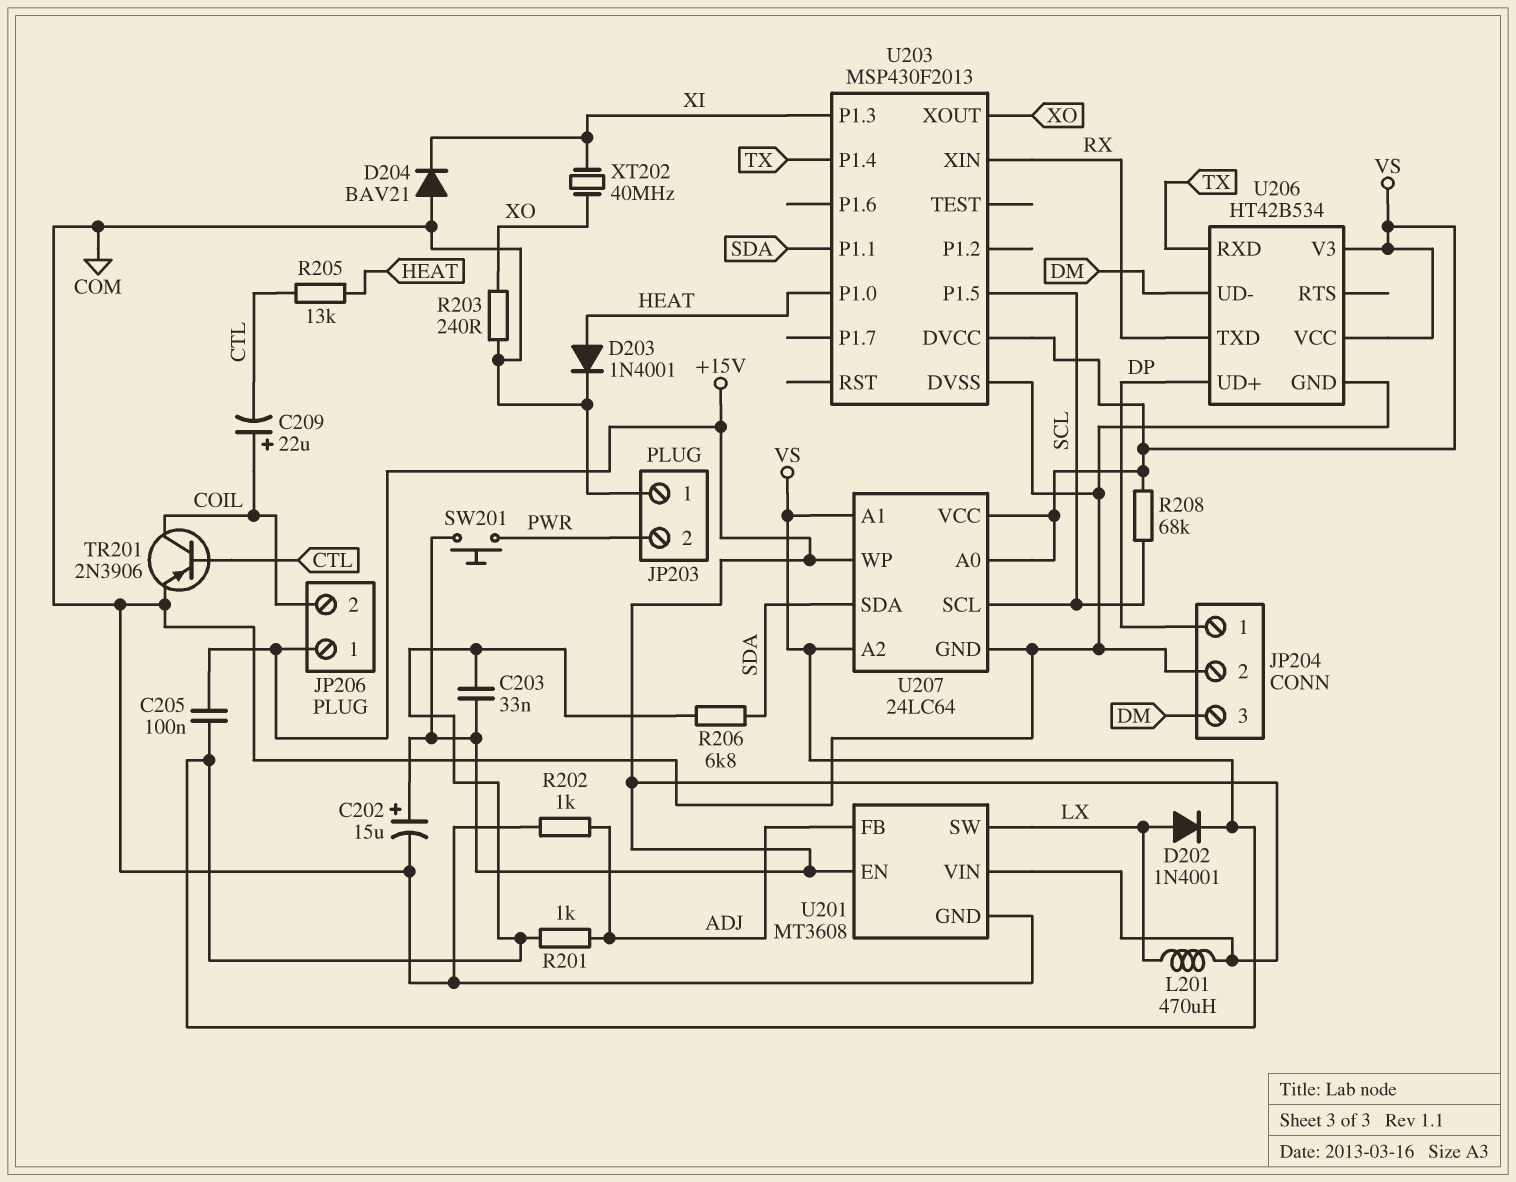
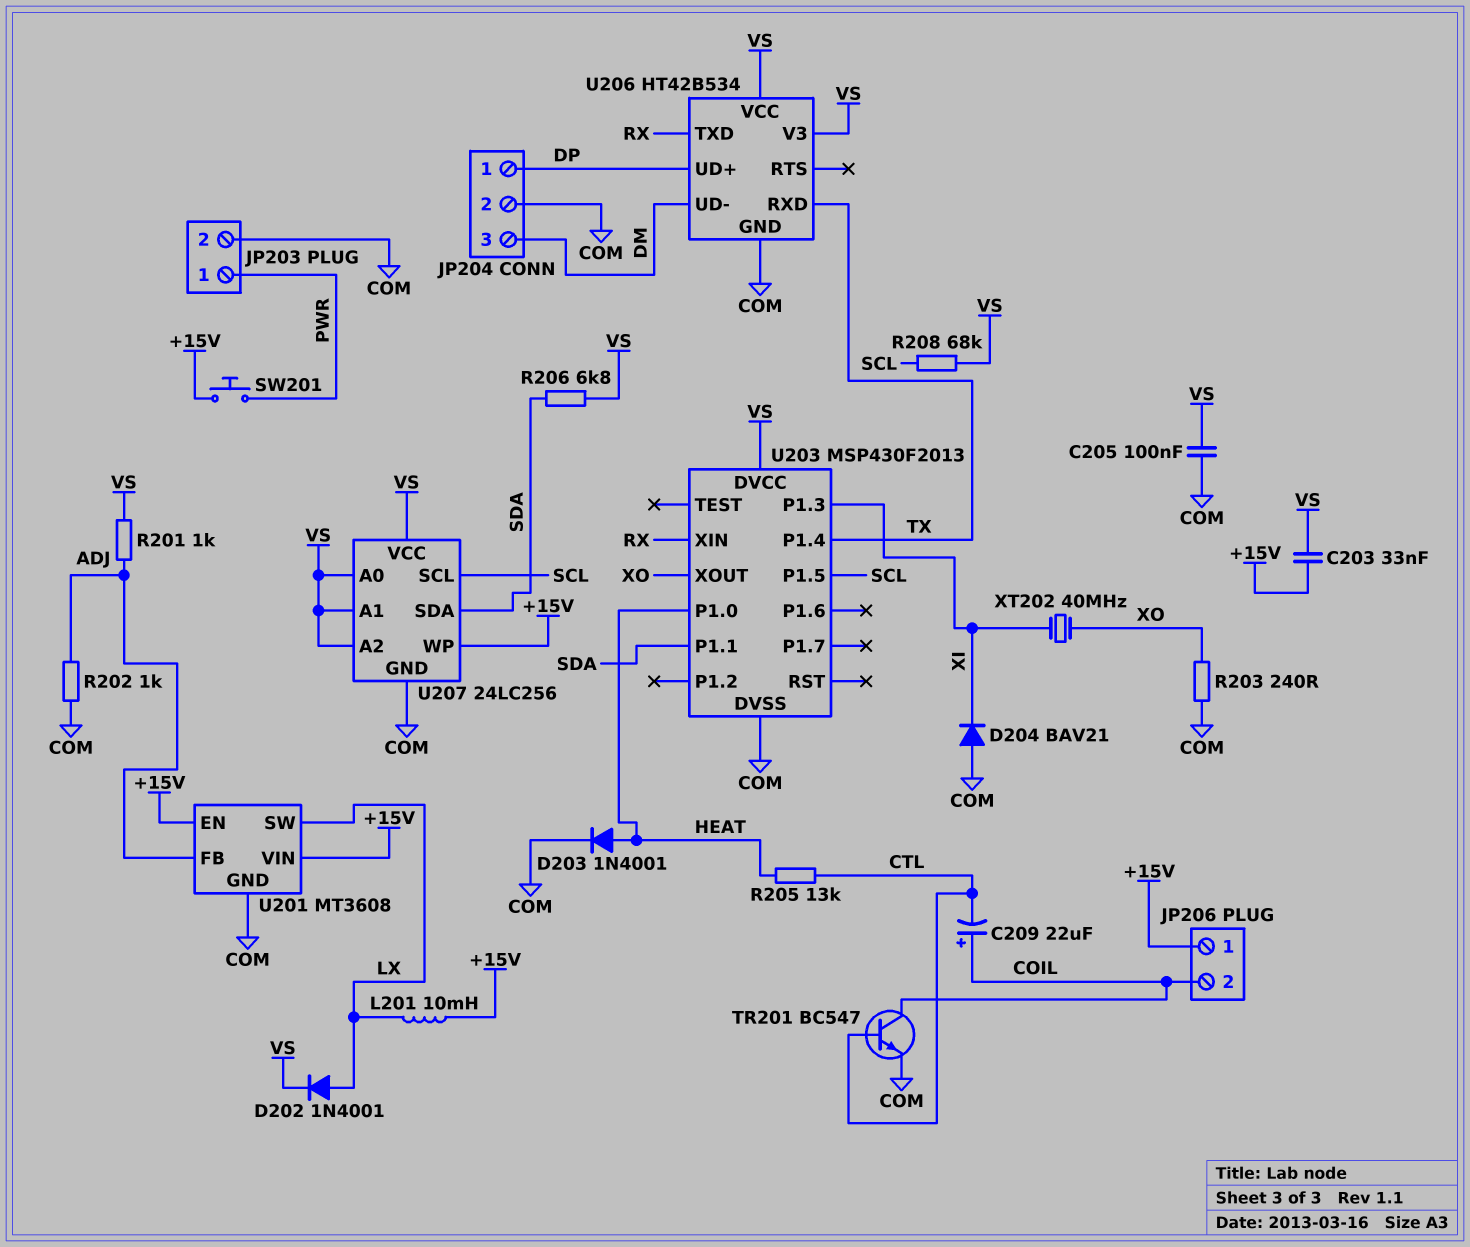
C202: 15uF (plus +15V, minus COM) -> none
C205: 100nF (+15V, VS) -> 100nF (COM, VS)
JP203 pin 1: COM -> PWR
JP203 pin 2: PWR -> COM
L201: 470uH (+15V, LX) -> 10mH (+15V, LX)
TR201: PNP 2N3906 (B CTL, C COIL, E COM) -> NPN BC547 (B CTL, C COIL, E COM)
U207: 24LC64 -> 24LC256

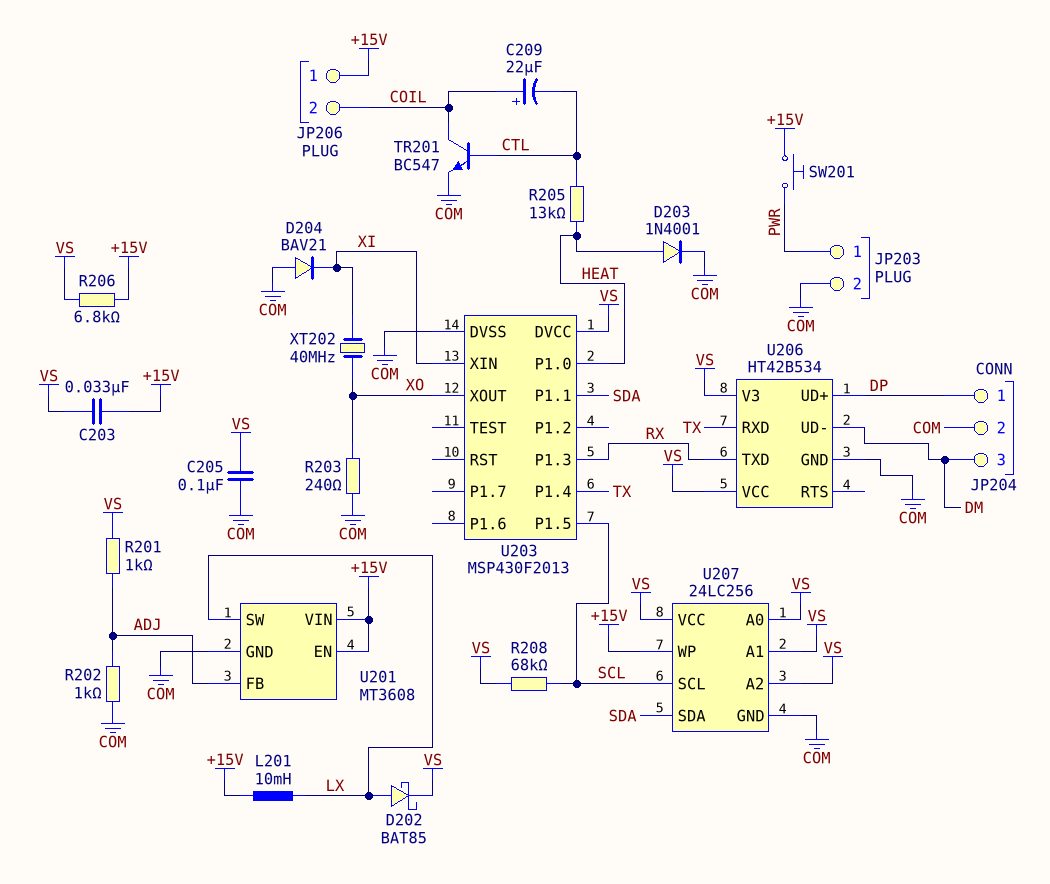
D202: diode 1N4001 (A LX, K VS) -> schottky BAT85 (A LX, K VS)
R206: 6.8k (SDA, VS) -> 6.8k (+15V, VS)
U203 pin P1.3: XI -> RX
U203 pin XIN: RX -> XI

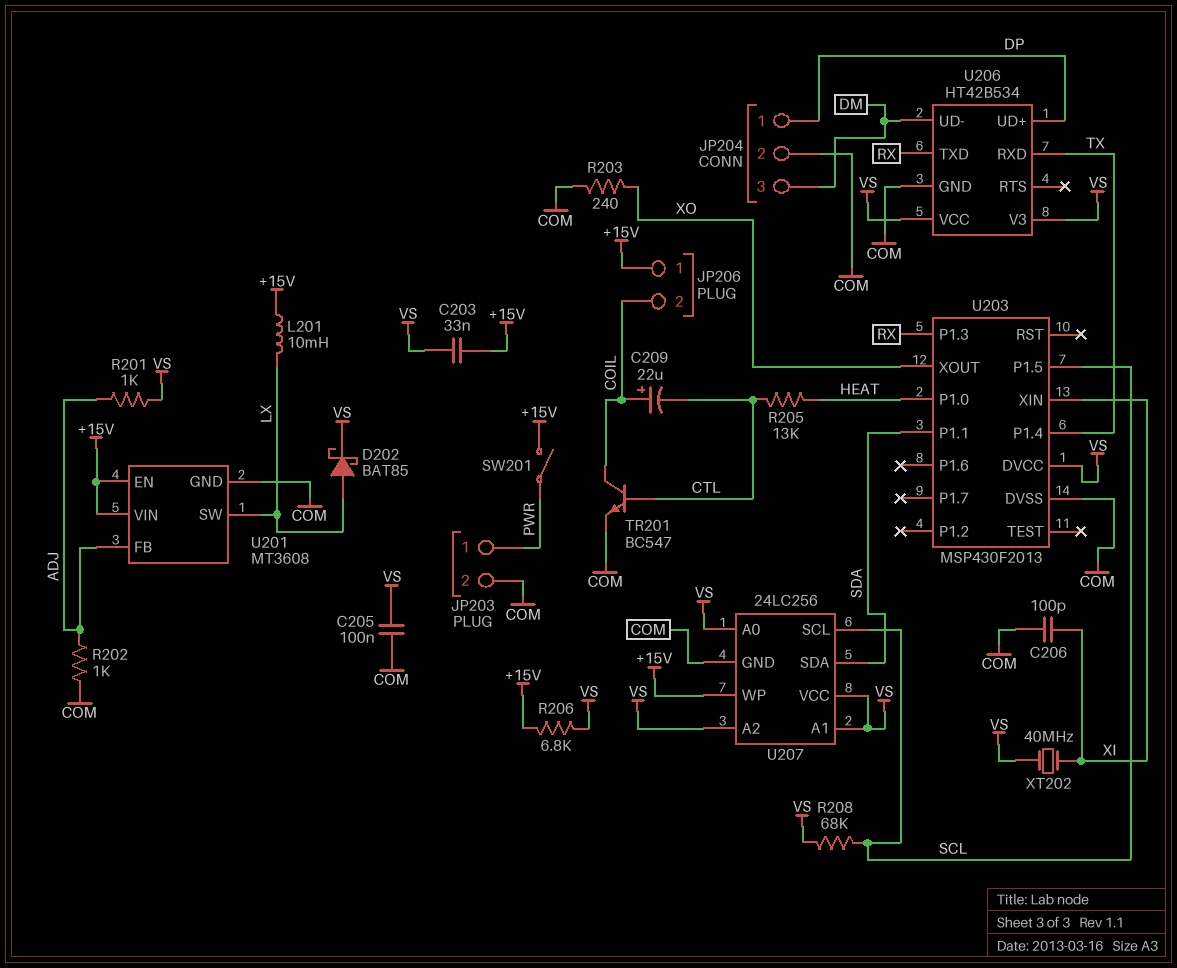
C206: none -> 100pF (COM, XI)
D203: diode 1N4001 (A HEAT, K COM) -> none
D204: diode BAV21 (A COM, K XI) -> none
SW201: button (+15V, PWR) -> switch (+15V, PWR)
XT202: 40MHz (XI, XO) -> 40MHz (VS, XI)

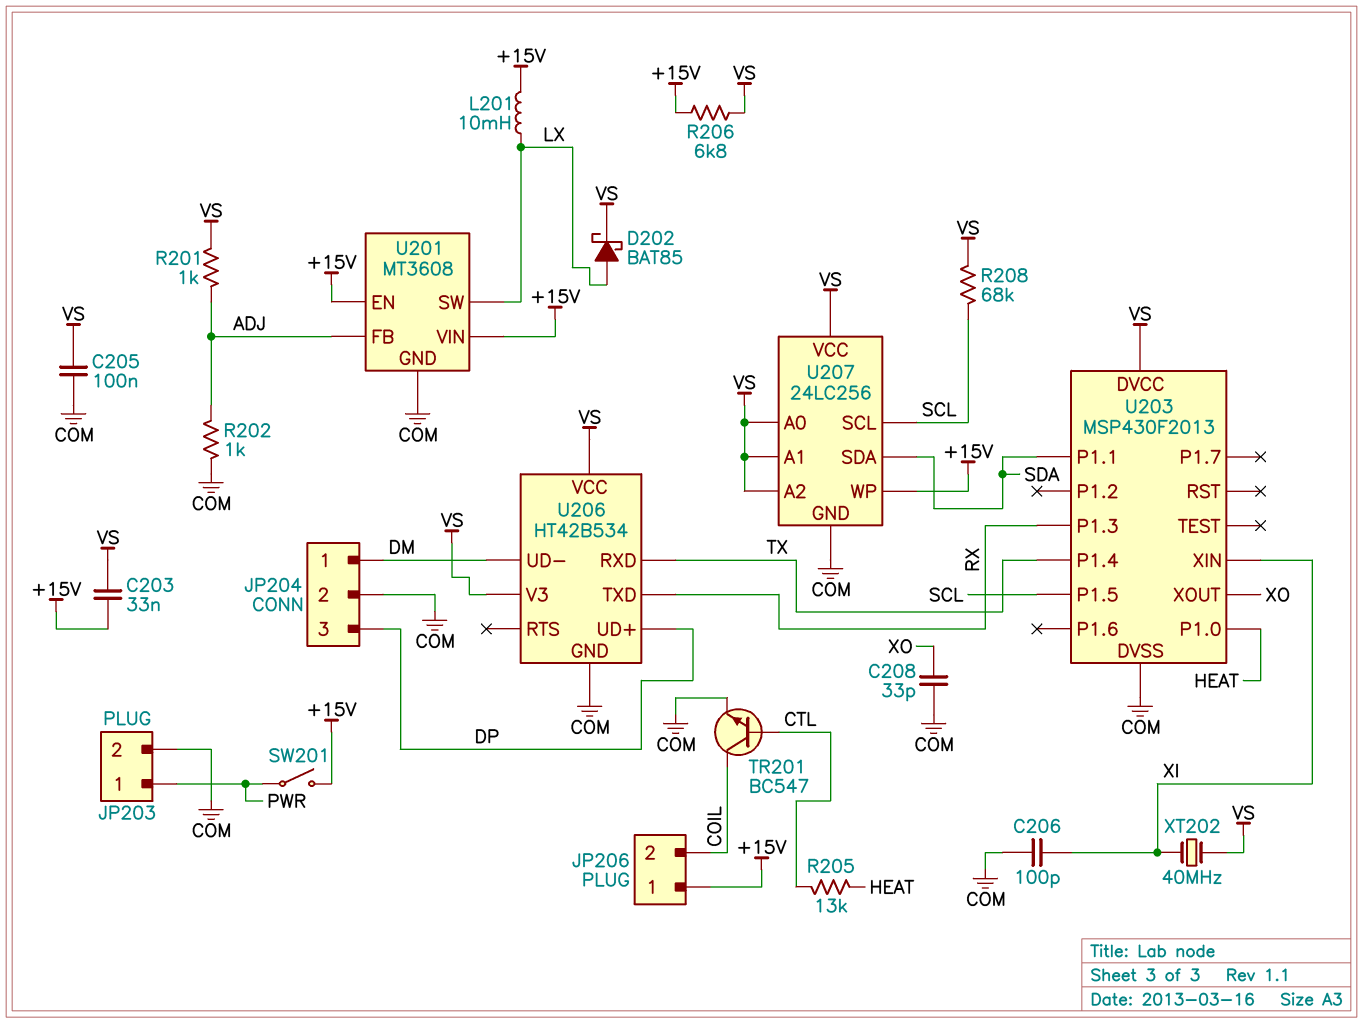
C208: none -> 33pF (COM, XO)
C209: 22uF (plus COIL, minus CTL) -> none
JP204 pin 1: DP -> DM
JP204 pin 3: DM -> DP
R203: 240 (COM, XO) -> none

